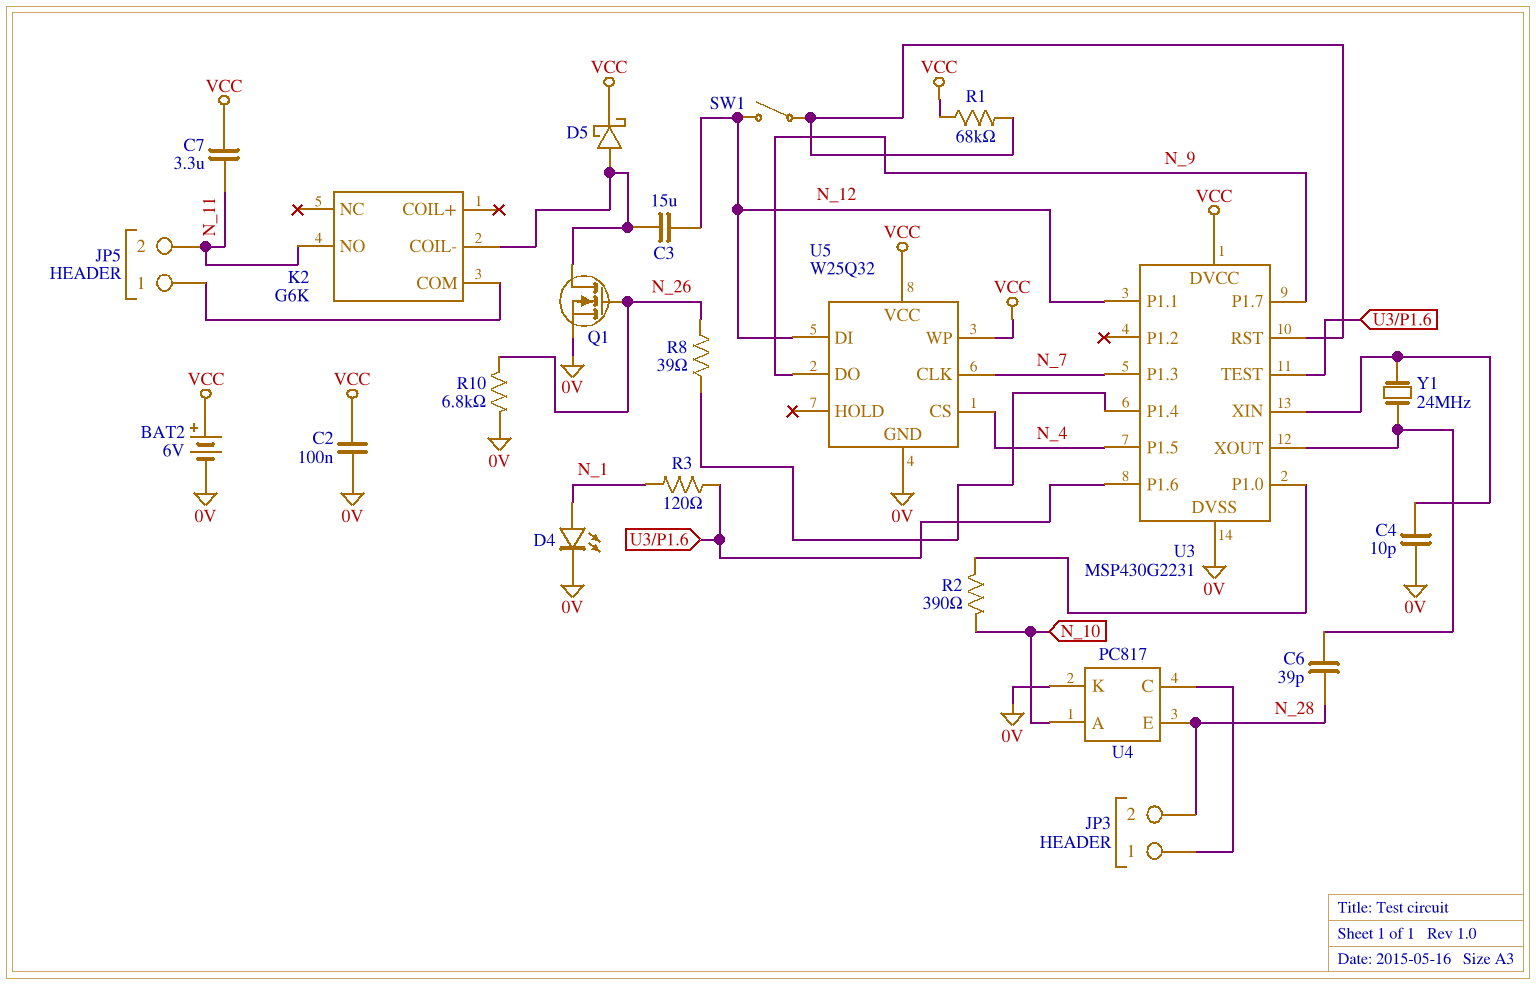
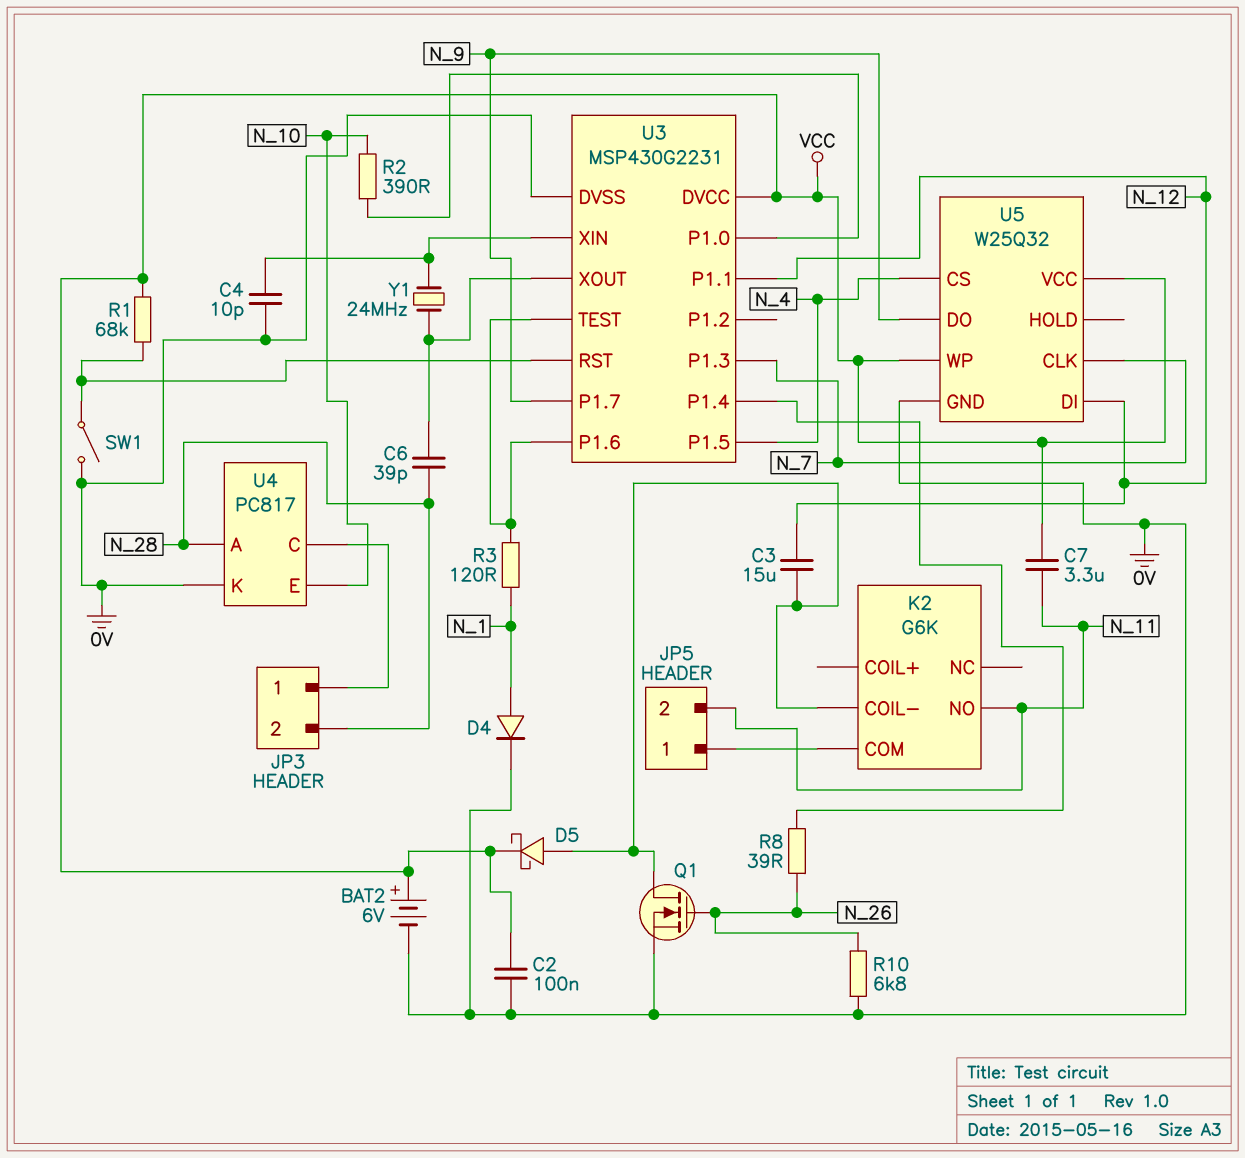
D4: LED (A N_1, K 0V) -> diode (A N_1, K 0V)
SW1: switch (N_12, U3/RST) -> switch (0V, U3/RST)
U4 pin A: N_10 -> N_28
U4 pin E: N_28 -> N_10

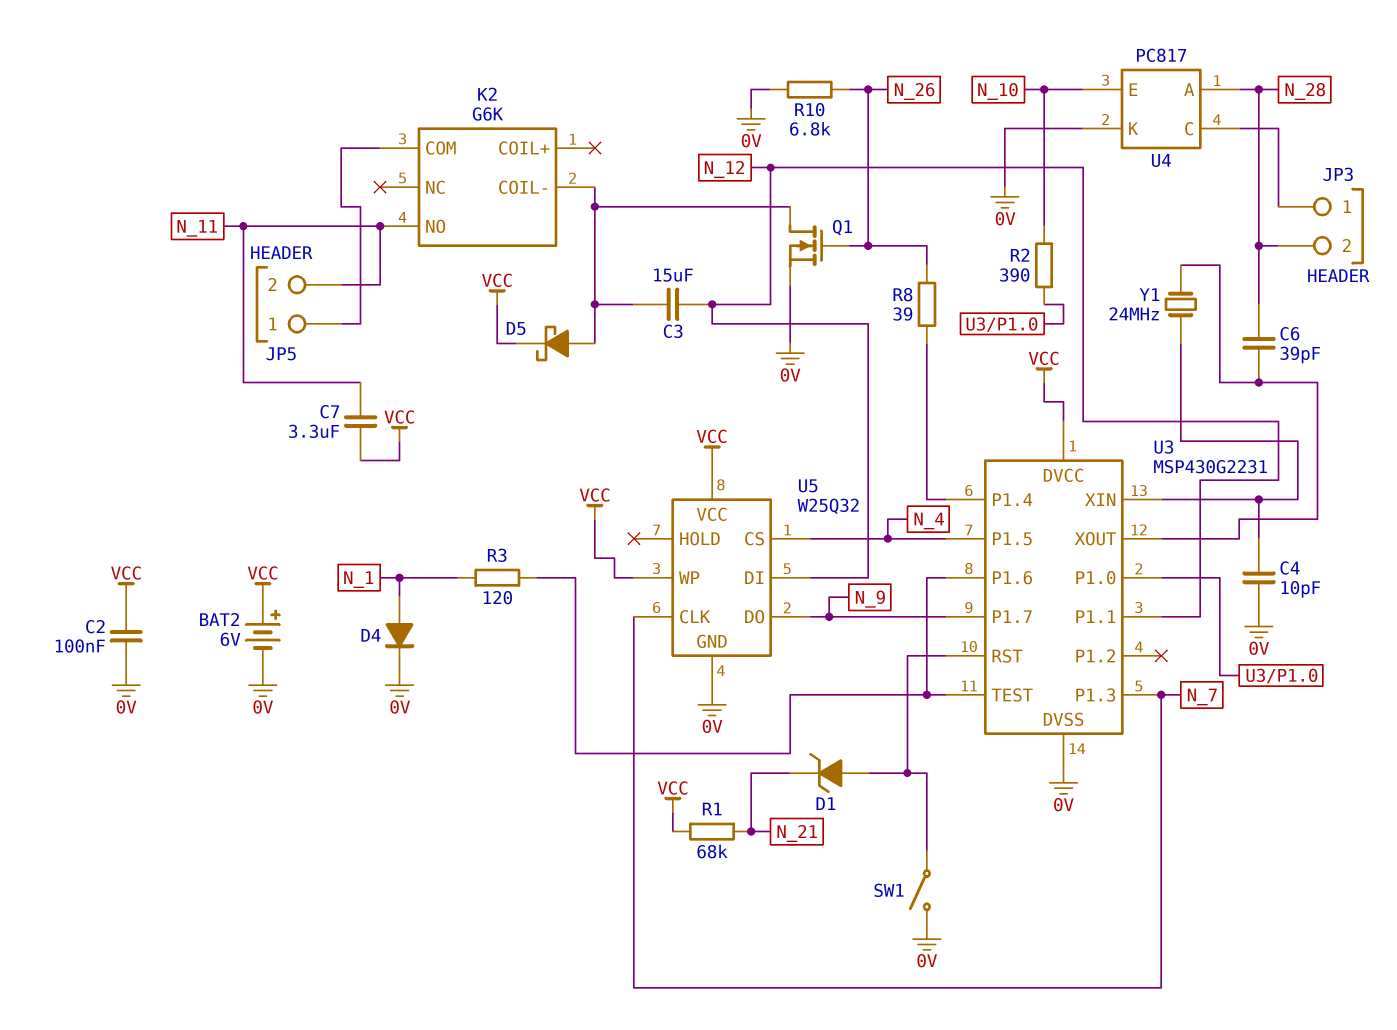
D1: none -> zener (A U3/RST, K N_21)
R1: 68k (U3/RST, VCC) -> 68k (N_21, VCC)

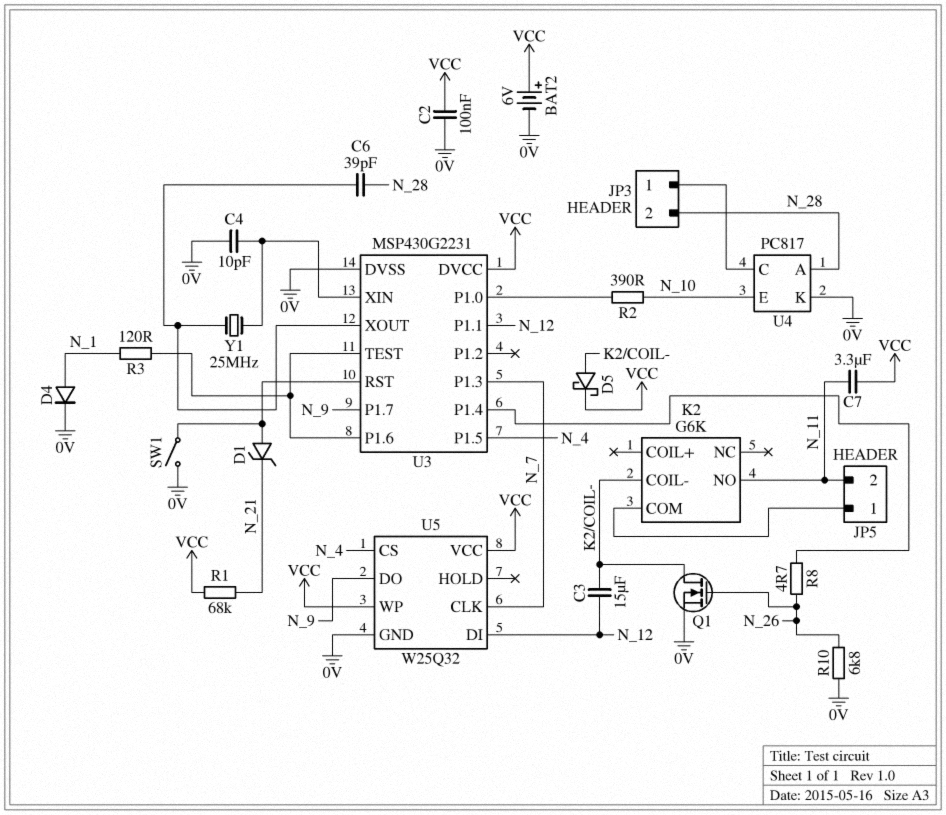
R8: 39 (N_26, U3/P1.4) -> 4.7 (N_26, U3/P1.4)
Y1: 24MHz (U3/XIN, U3/XOUT) -> 25MHz (U3/XIN, U3/XOUT)

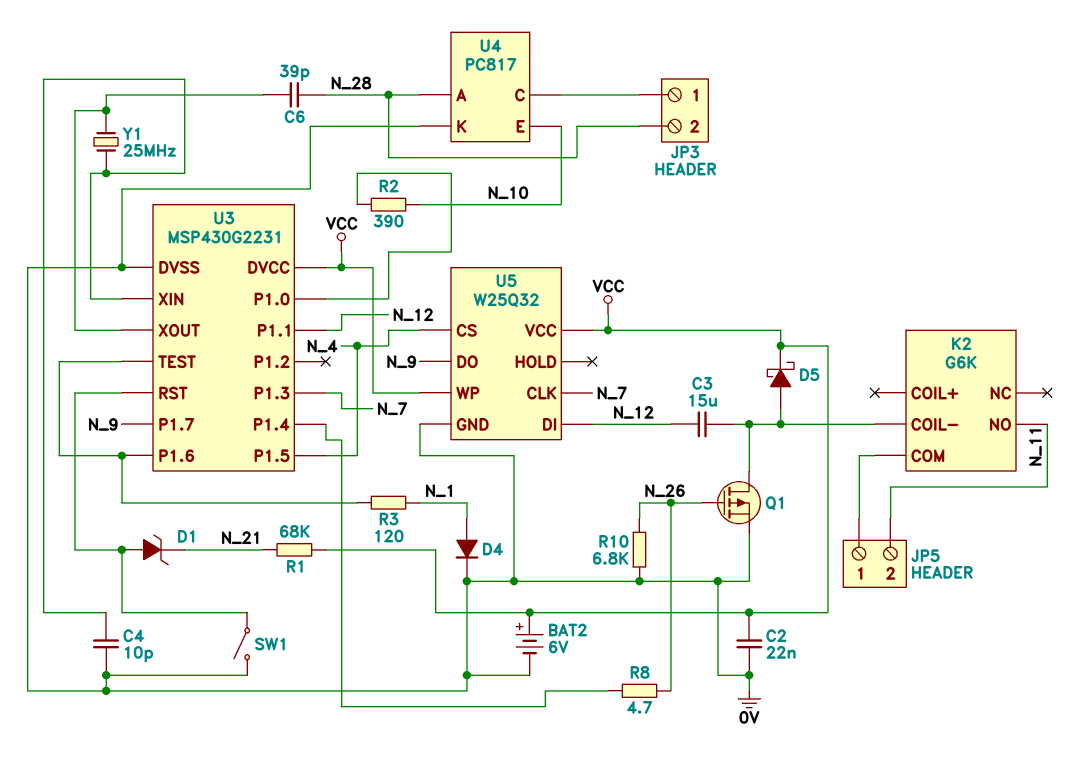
C2: 100nF (0V, VCC) -> 22nF (0V, VCC)
C7: 3.3uF (N_11, VCC) -> none
Q1: NMOS (G N_26, D K2/COIL-, S 0V) -> PMOS (G N_26, D K2/COIL-, S 0V)

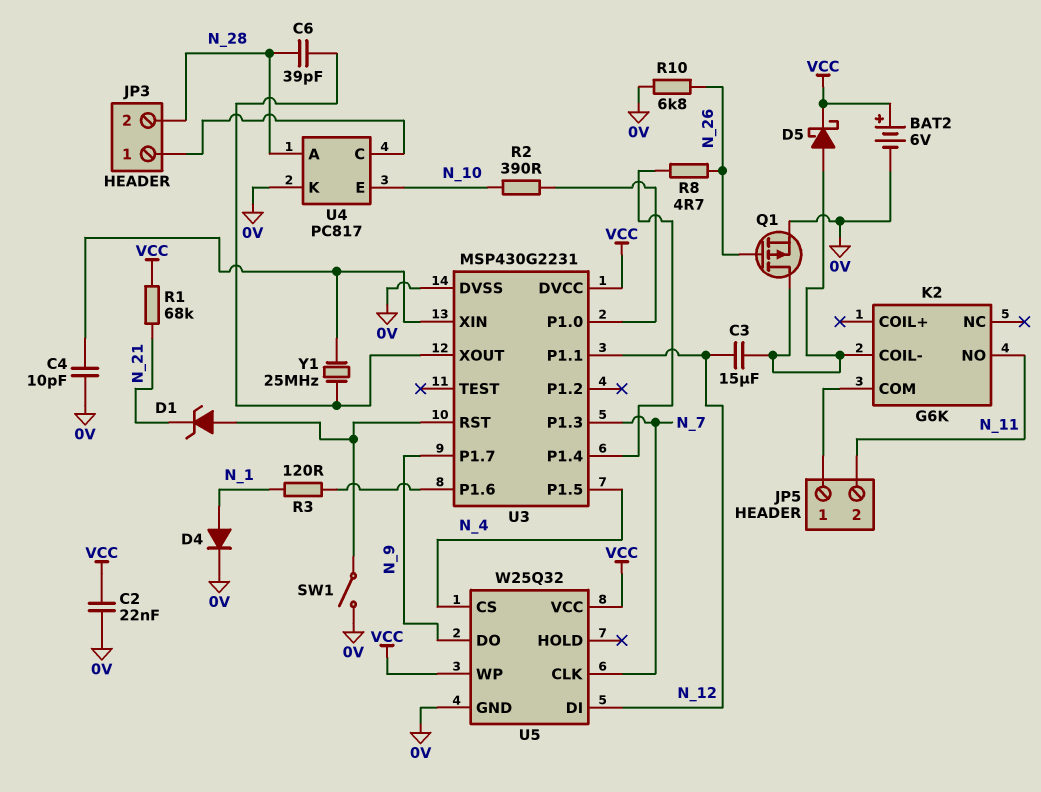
U3 pin TEST: U3/P1.6 -> none

